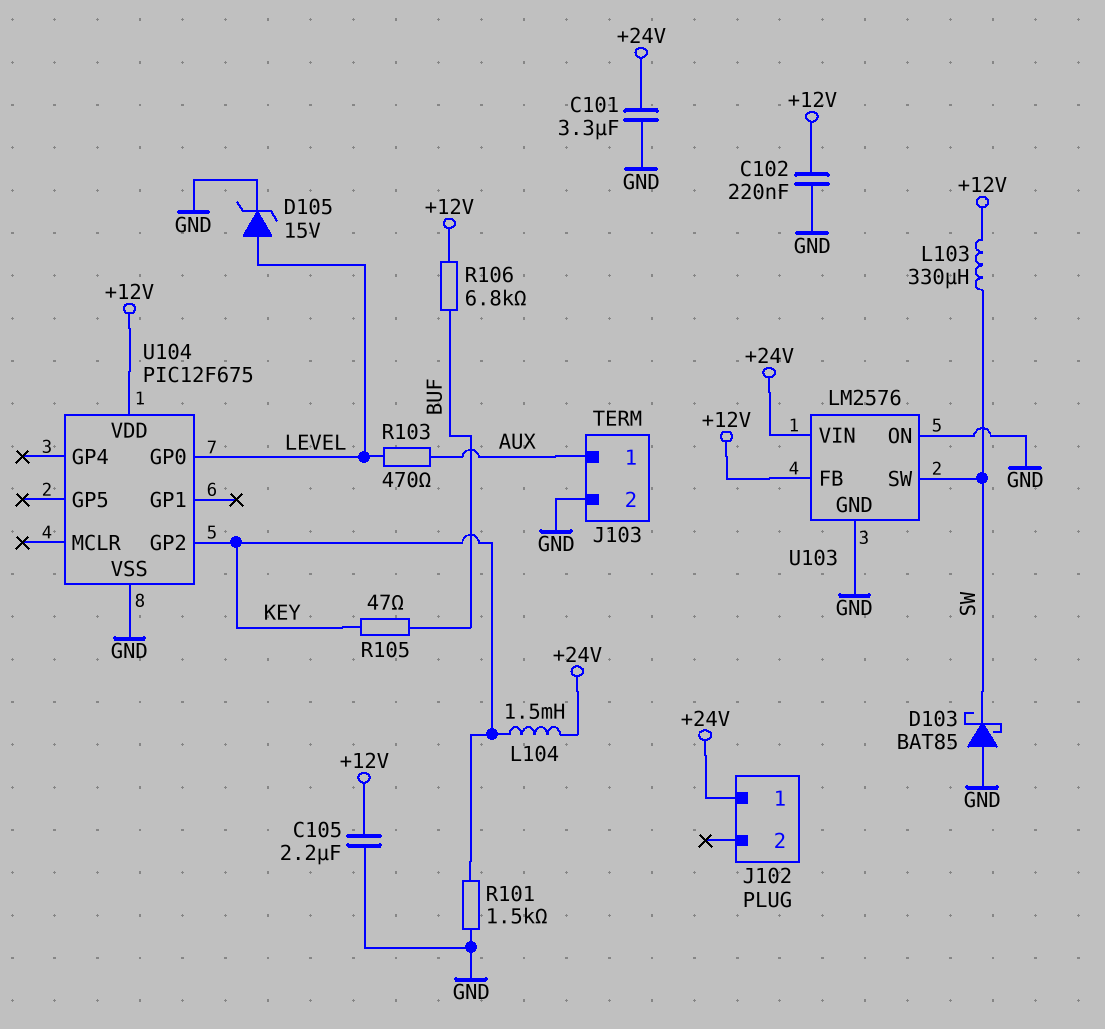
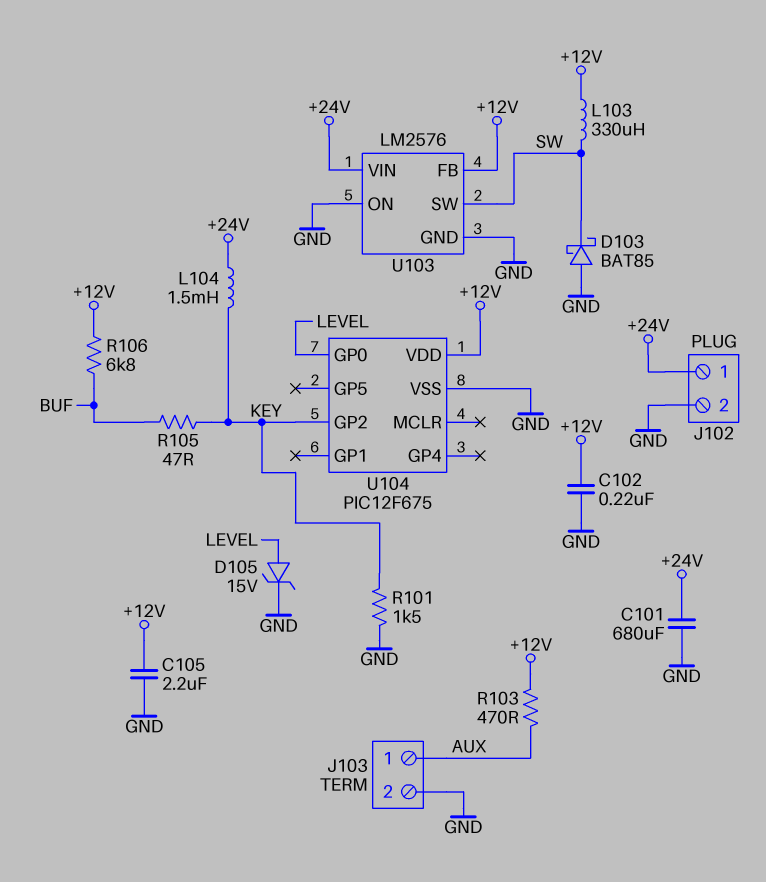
C101: 3.3uF (+24V, GND) -> 680uF (+24V, GND)
J102 pin 2: none -> GND
R103: 470 (AUX, LEVEL) -> 470 (+12V, AUX)

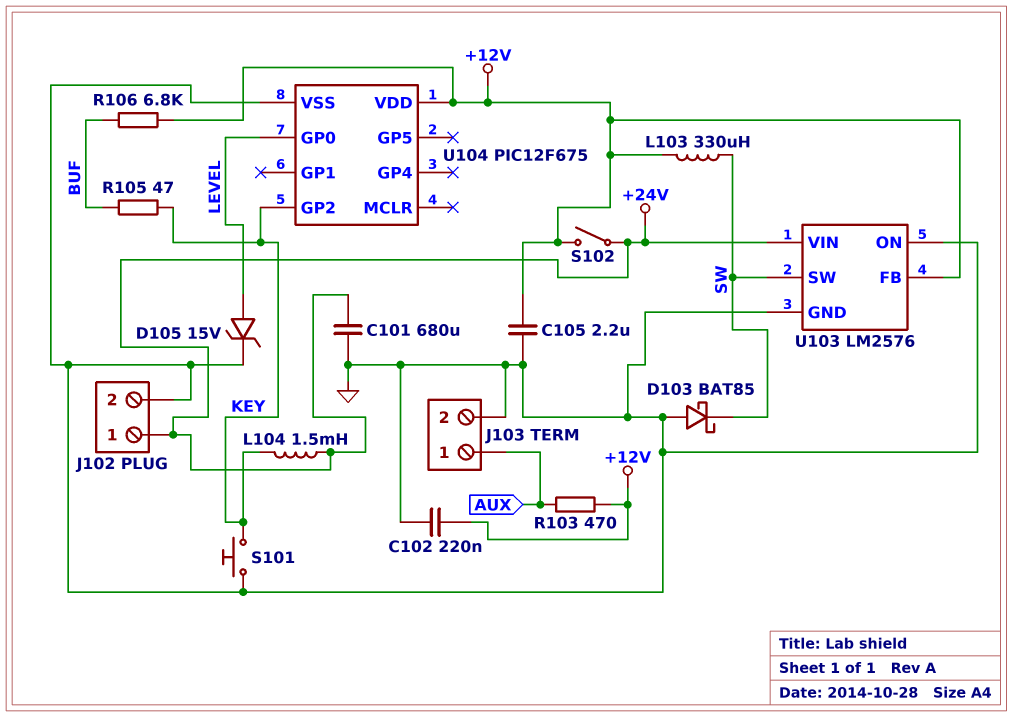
R101: 1.5k (GND, KEY) -> none
S101: none -> button (GND, KEY)
S102: none -> switch (+12V, +24V)

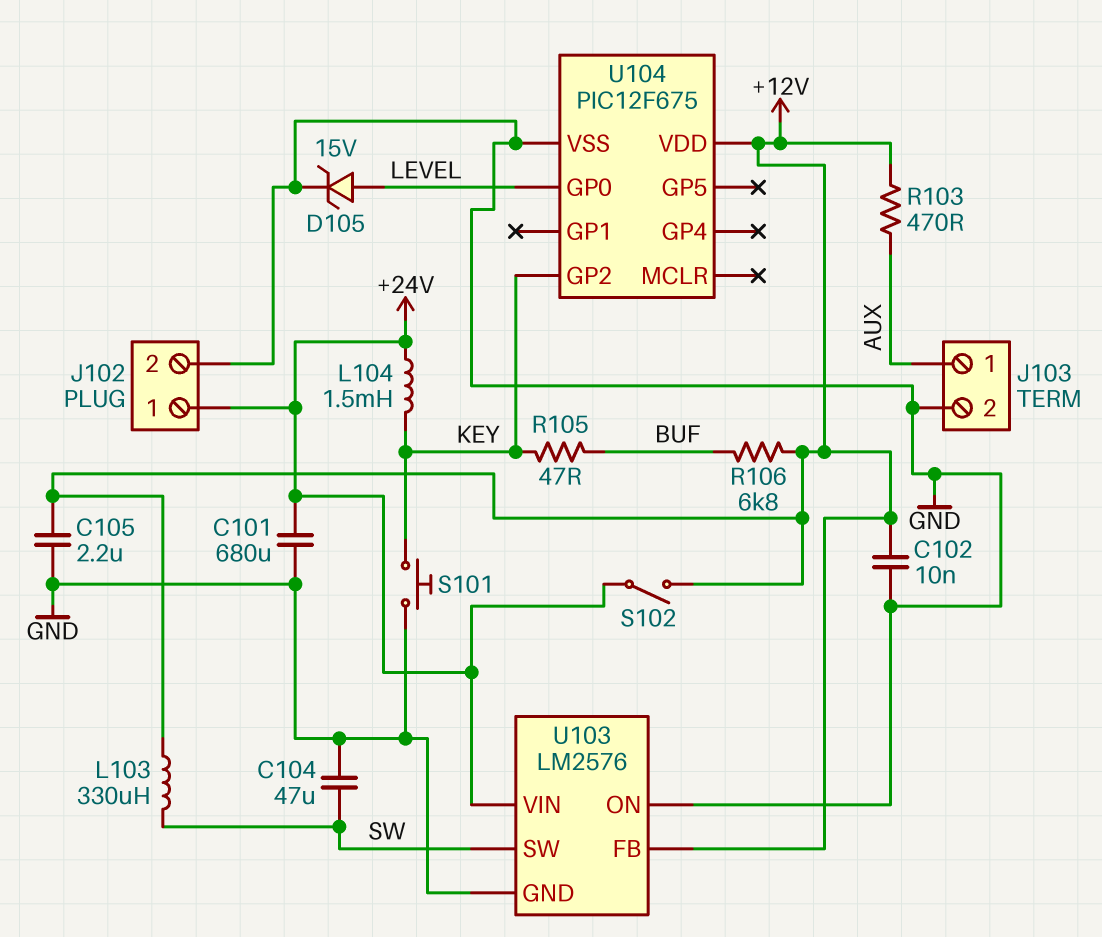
C102: 220nF (+12V, GND) -> 10nF (+12V, GND)
C104: none -> 47uF (GND, SW)
D103: schottky BAT85 (A GND, K SW) -> none

